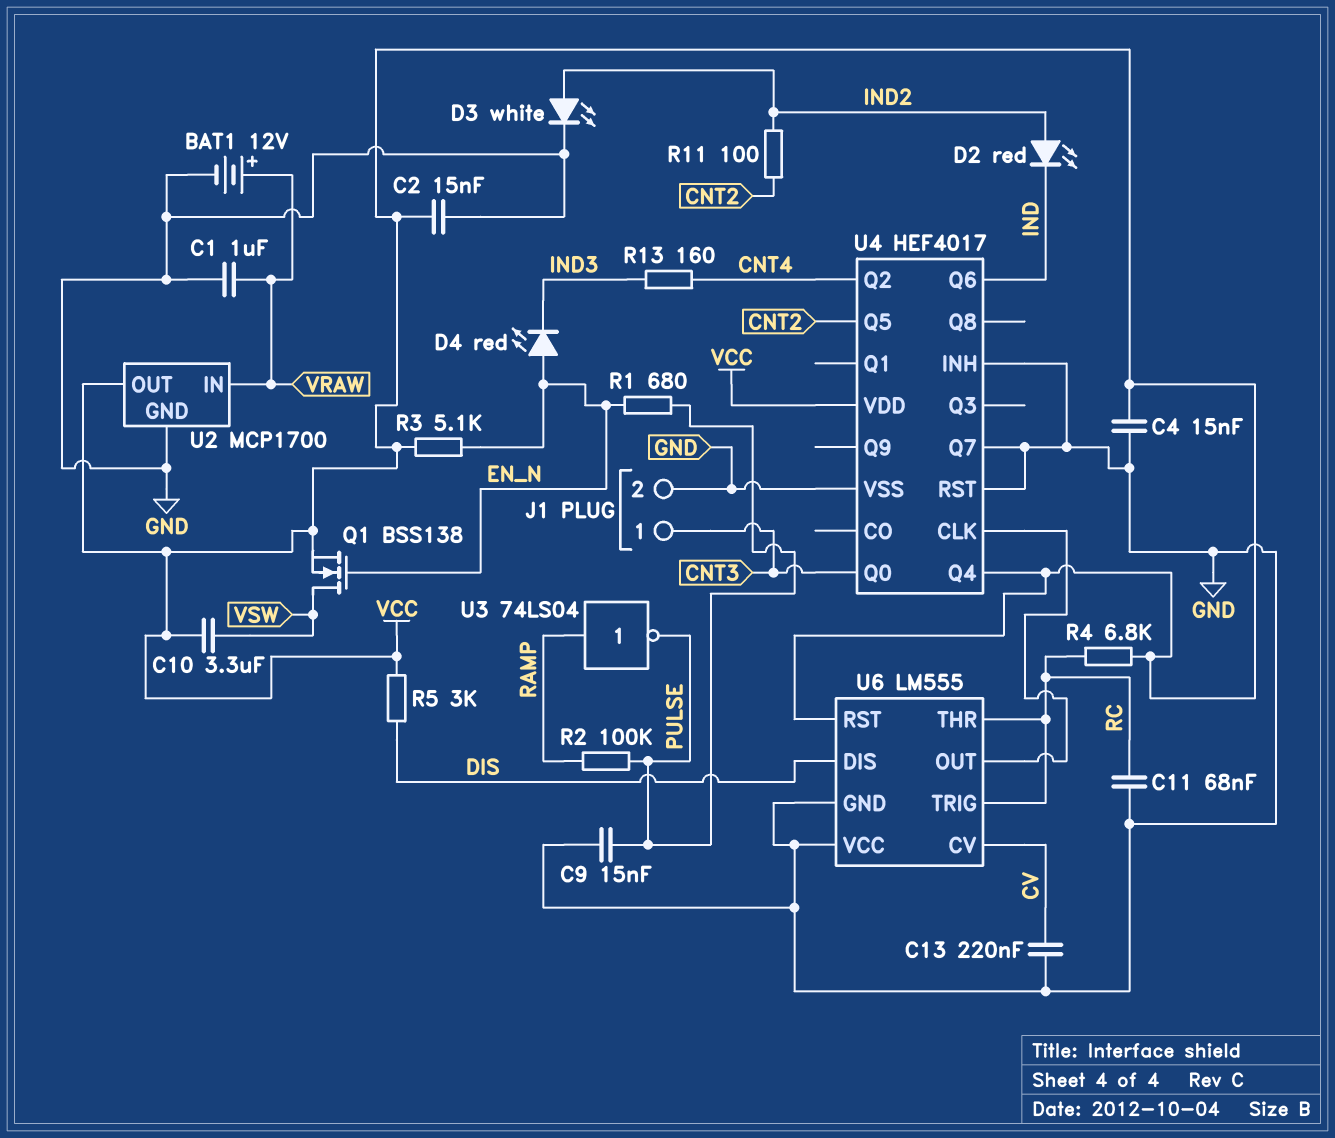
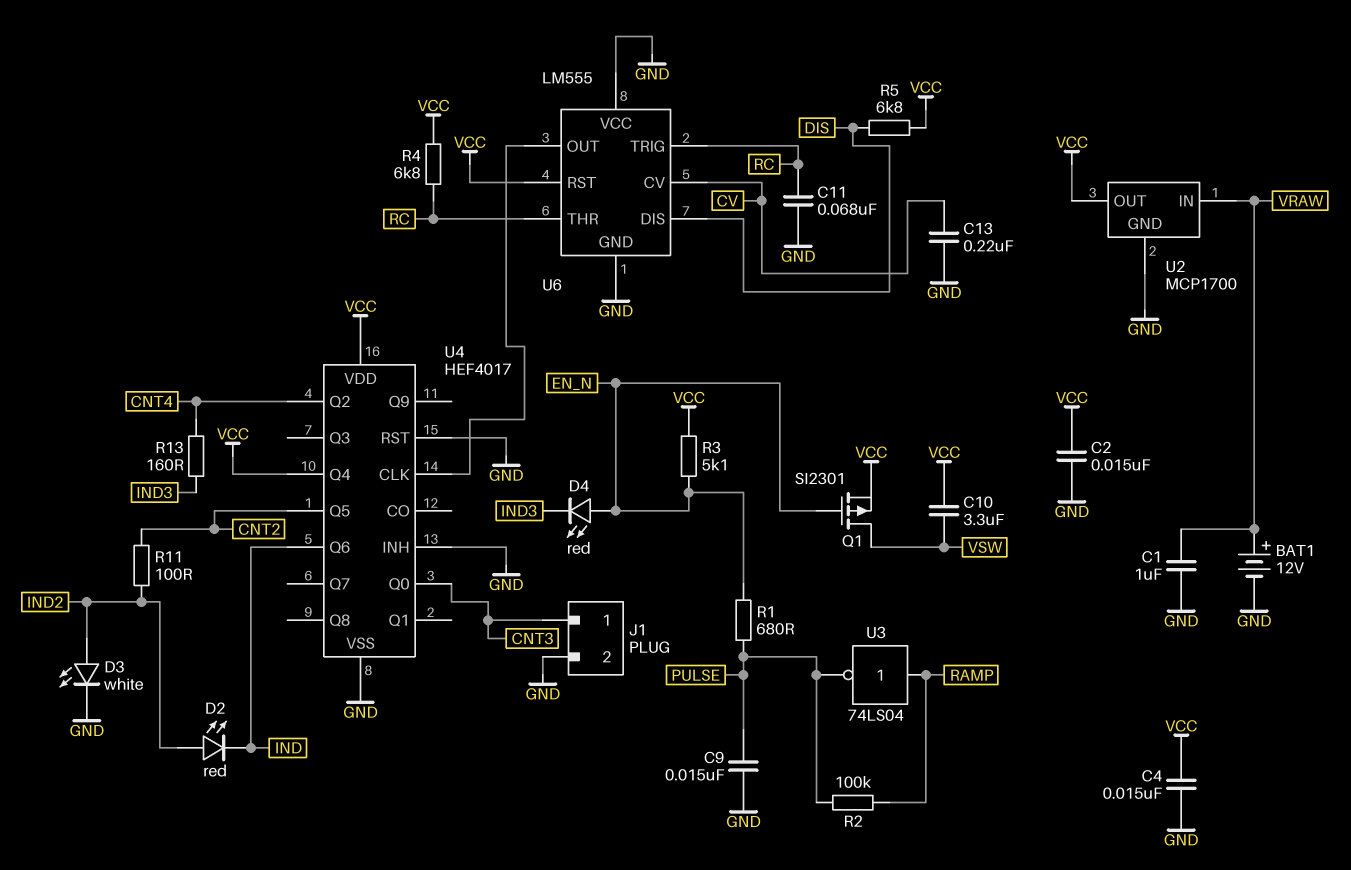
Q1: NMOS BSS138 (G EN_N, D VSW, S VCC) -> PMOS SI2301 (G EN_N, D VSW, S VCC)
R5: 3k (DIS, VCC) -> 6.8k (DIS, VCC)
U4 pin Q7: GND -> none

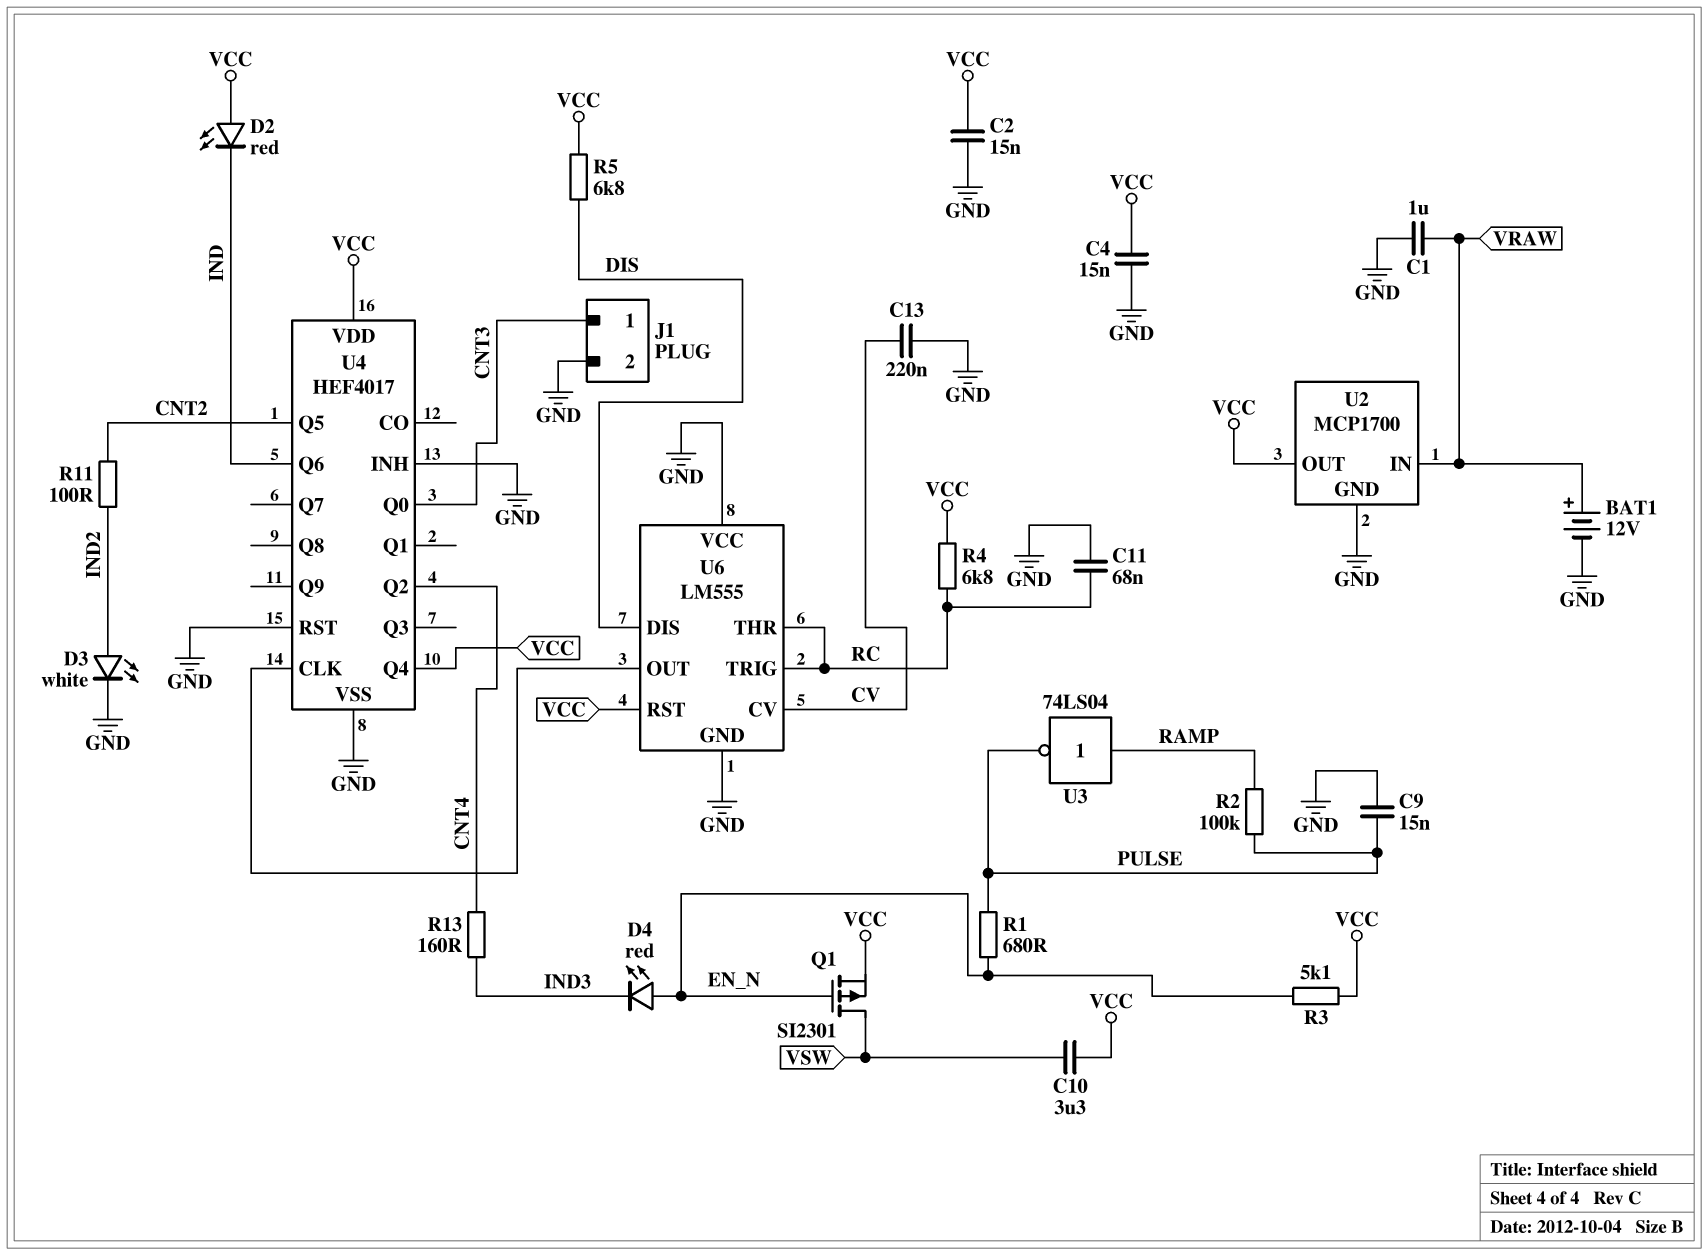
D2: LED red (A IND2, K IND) -> LED red (A VCC, K IND)

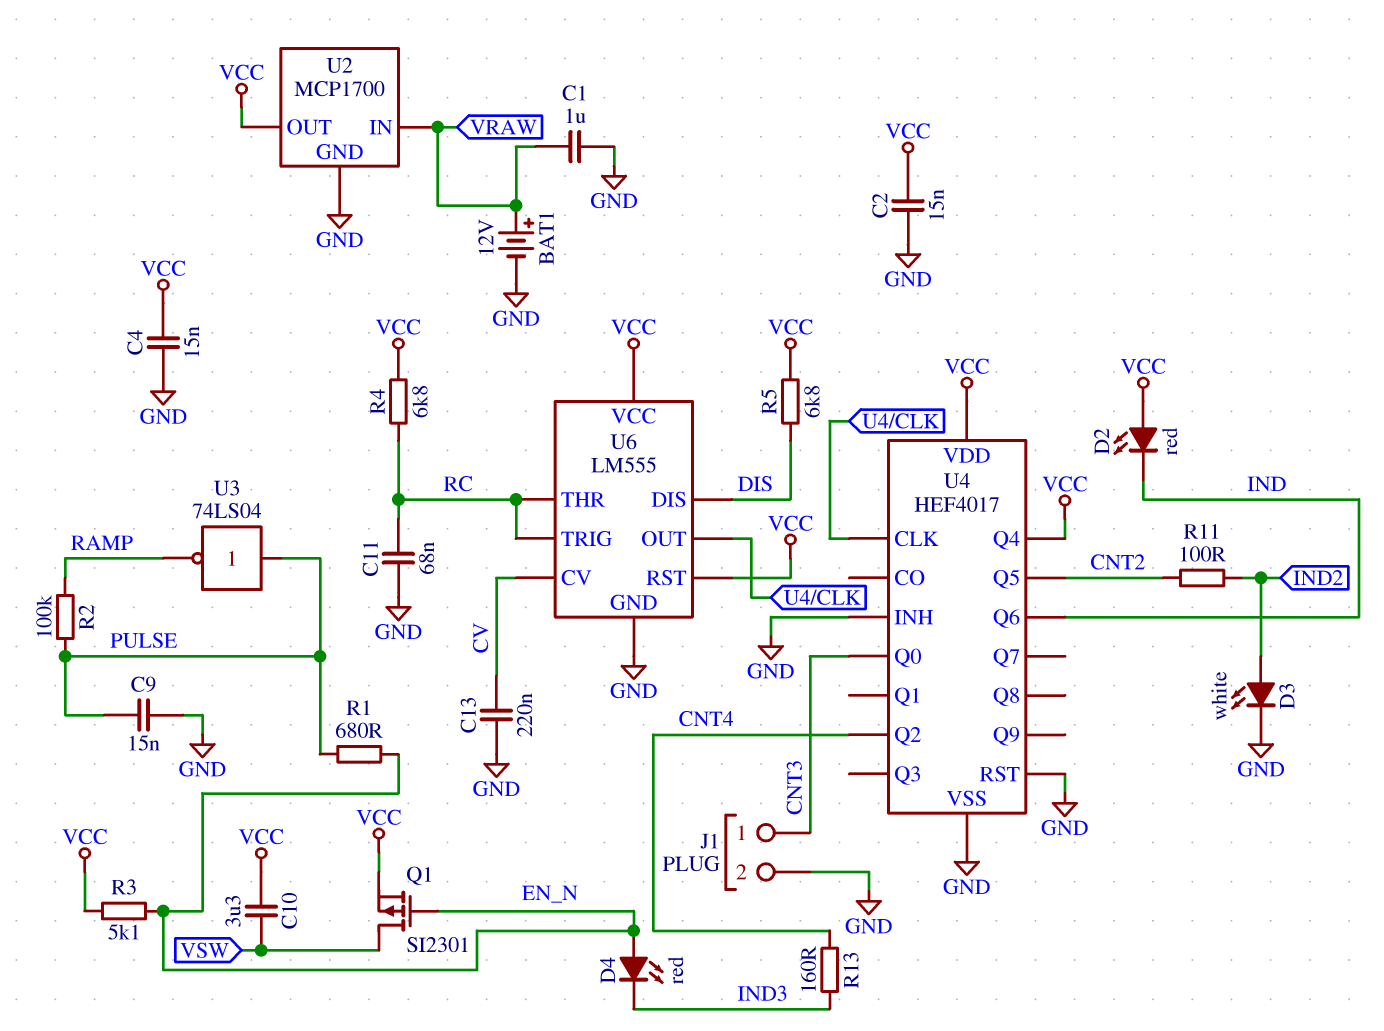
U3: NOT 74LS04 (in RAMP, out PULSE) -> NOT 74LS04 (in PULSE, out RAMP)
U6 pin VCC: GND -> VCC

